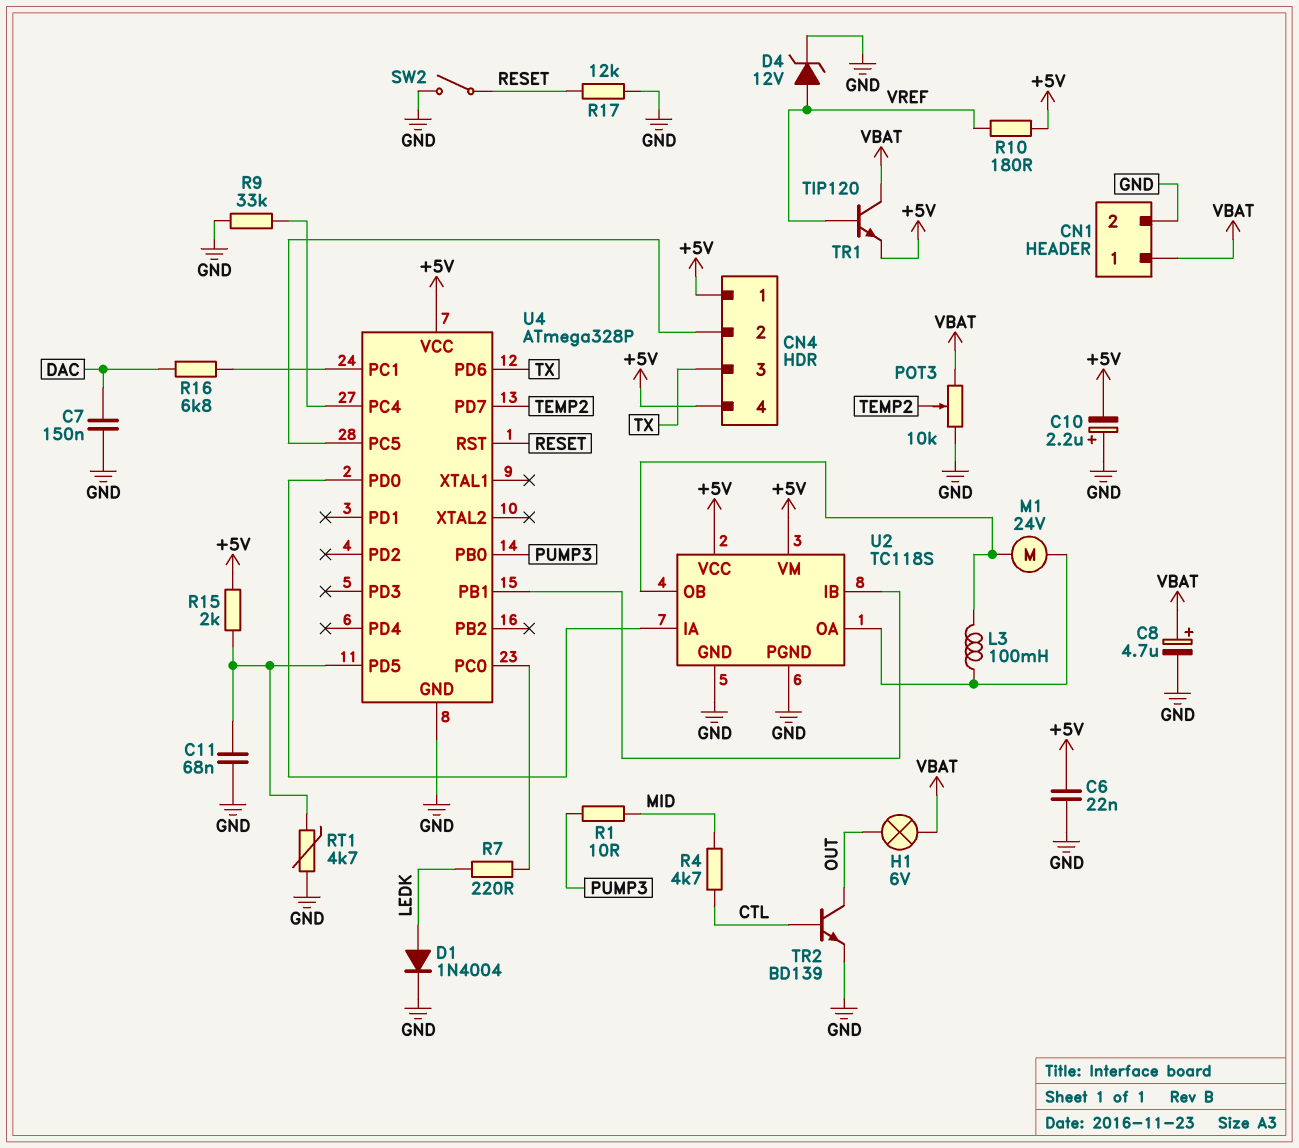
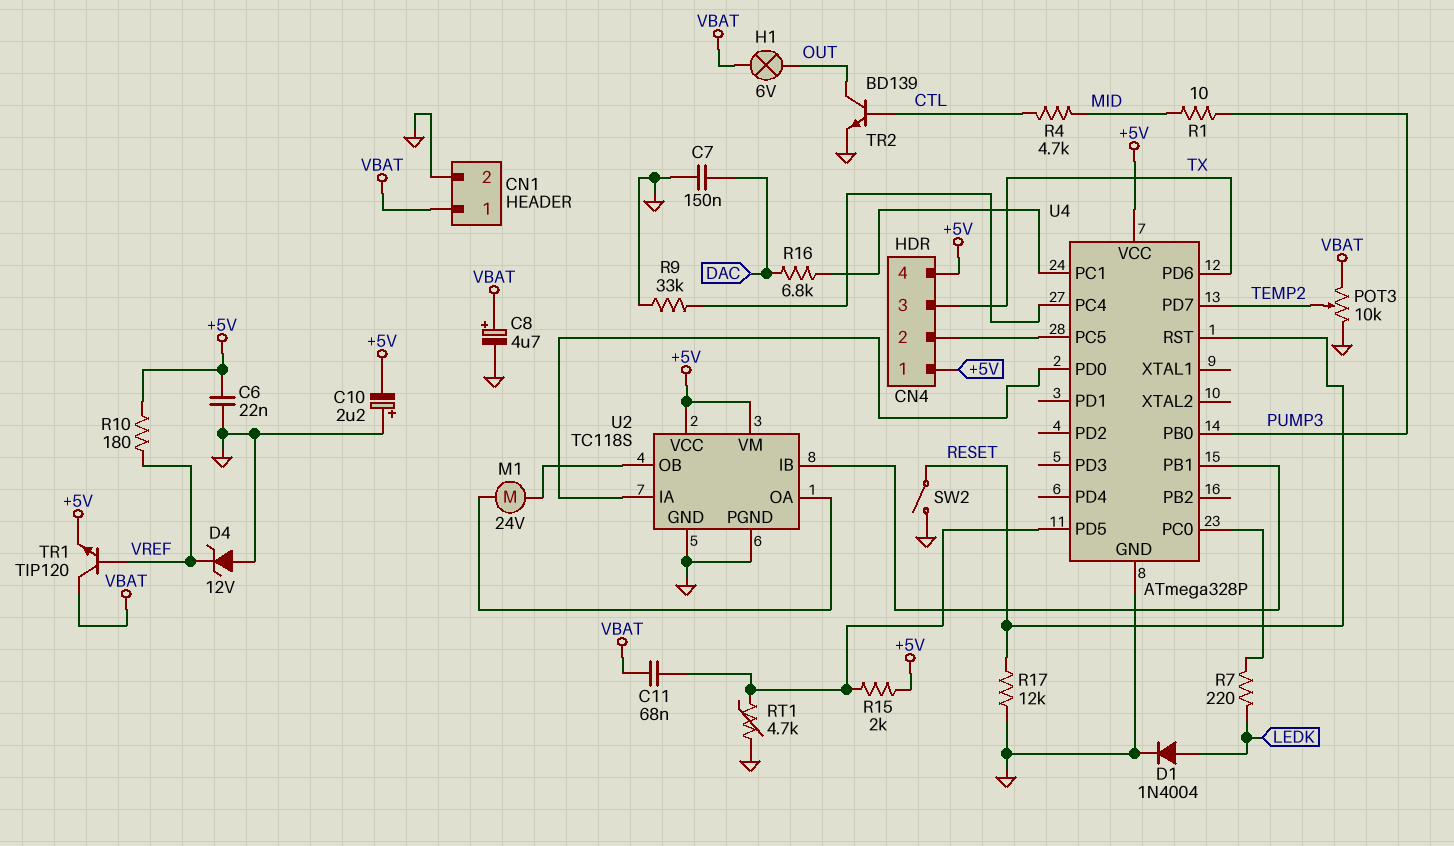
C11: 68nF (GND, U4/PD5) -> 68nF (U4/PD5, VBAT)
D4: zener 12V (A VREF, K GND) -> zener 12V (A GND, K VREF)
L3: 100mH (U2/OA, U2/OB) -> none

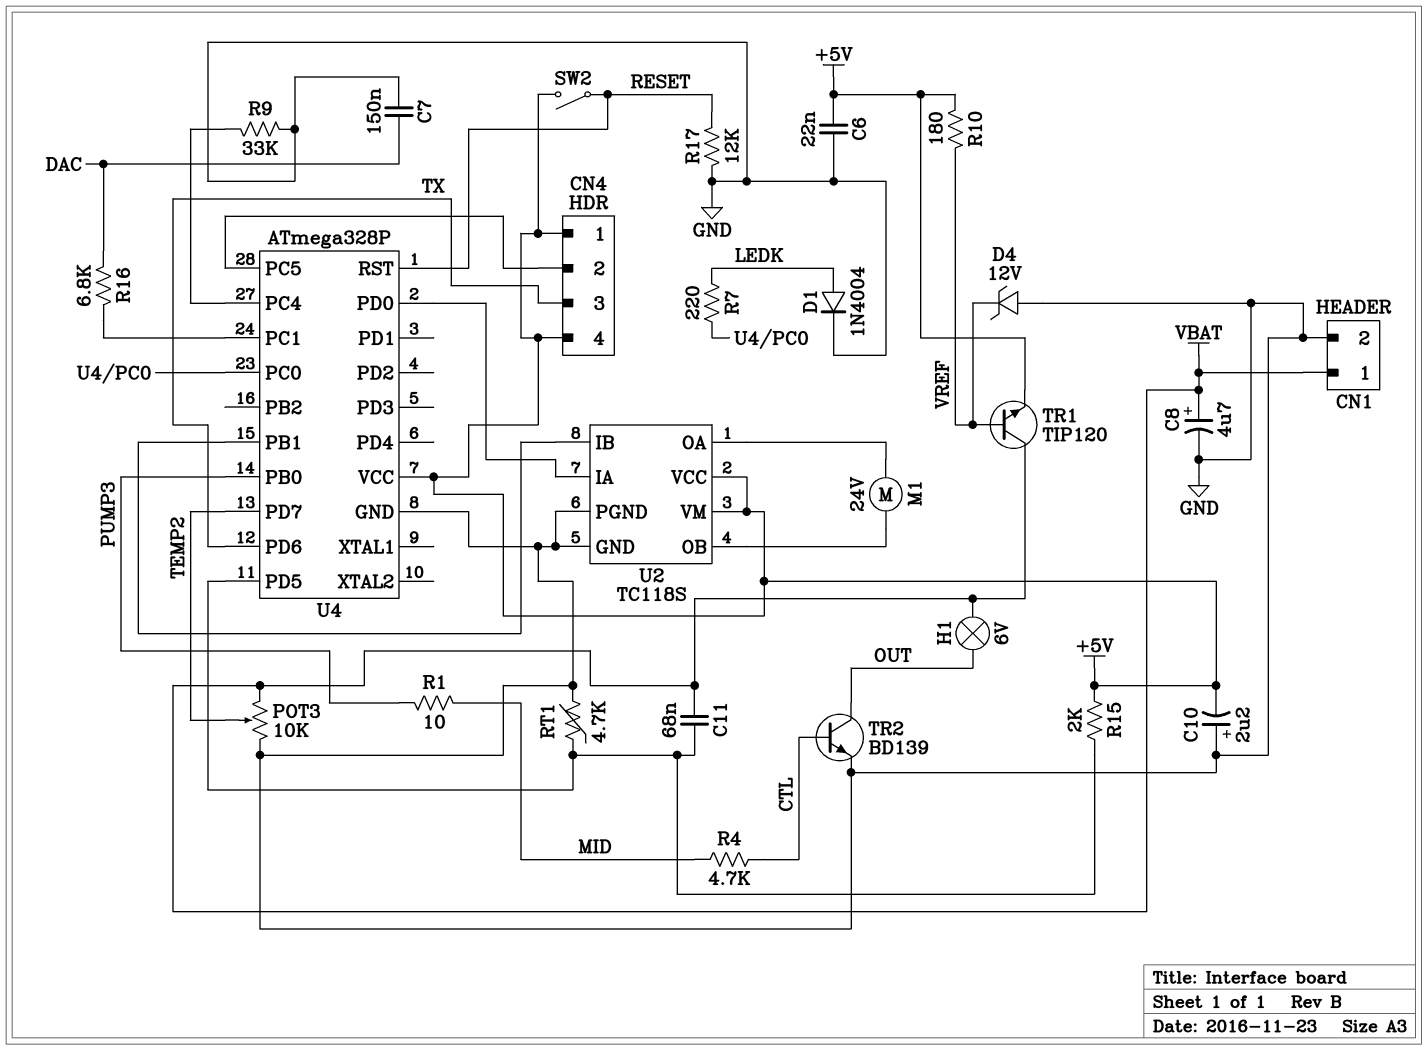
SW2: switch (GND, RESET) -> switch (+5V, RESET)

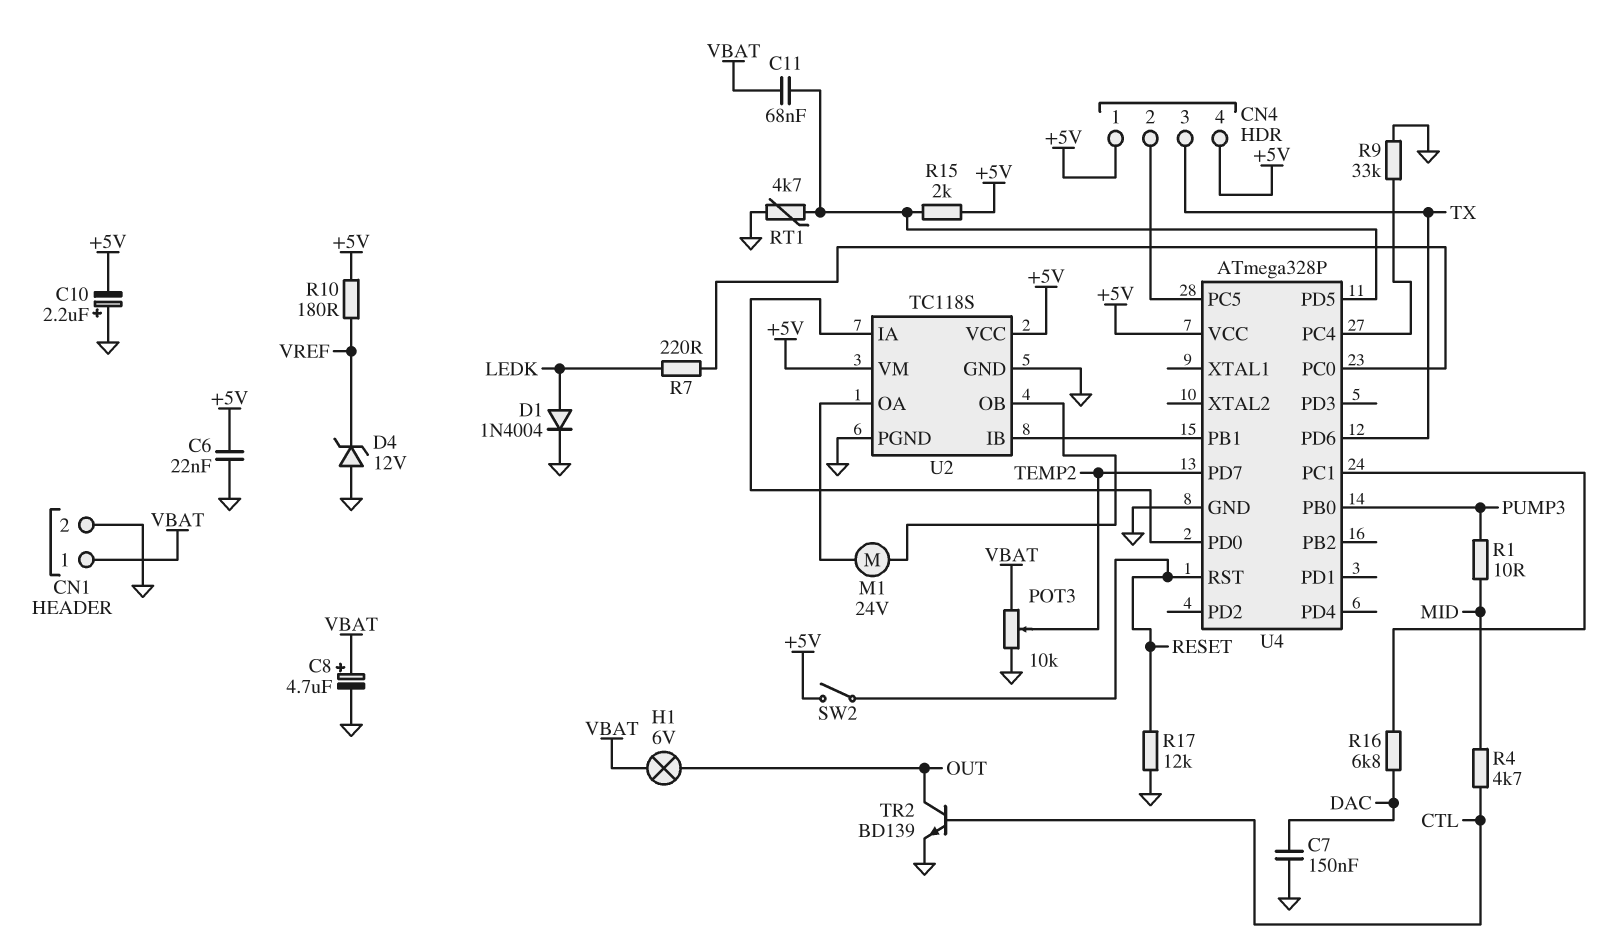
TR1: NPN TIP120 (B VREF, C VBAT, E +5V) -> none

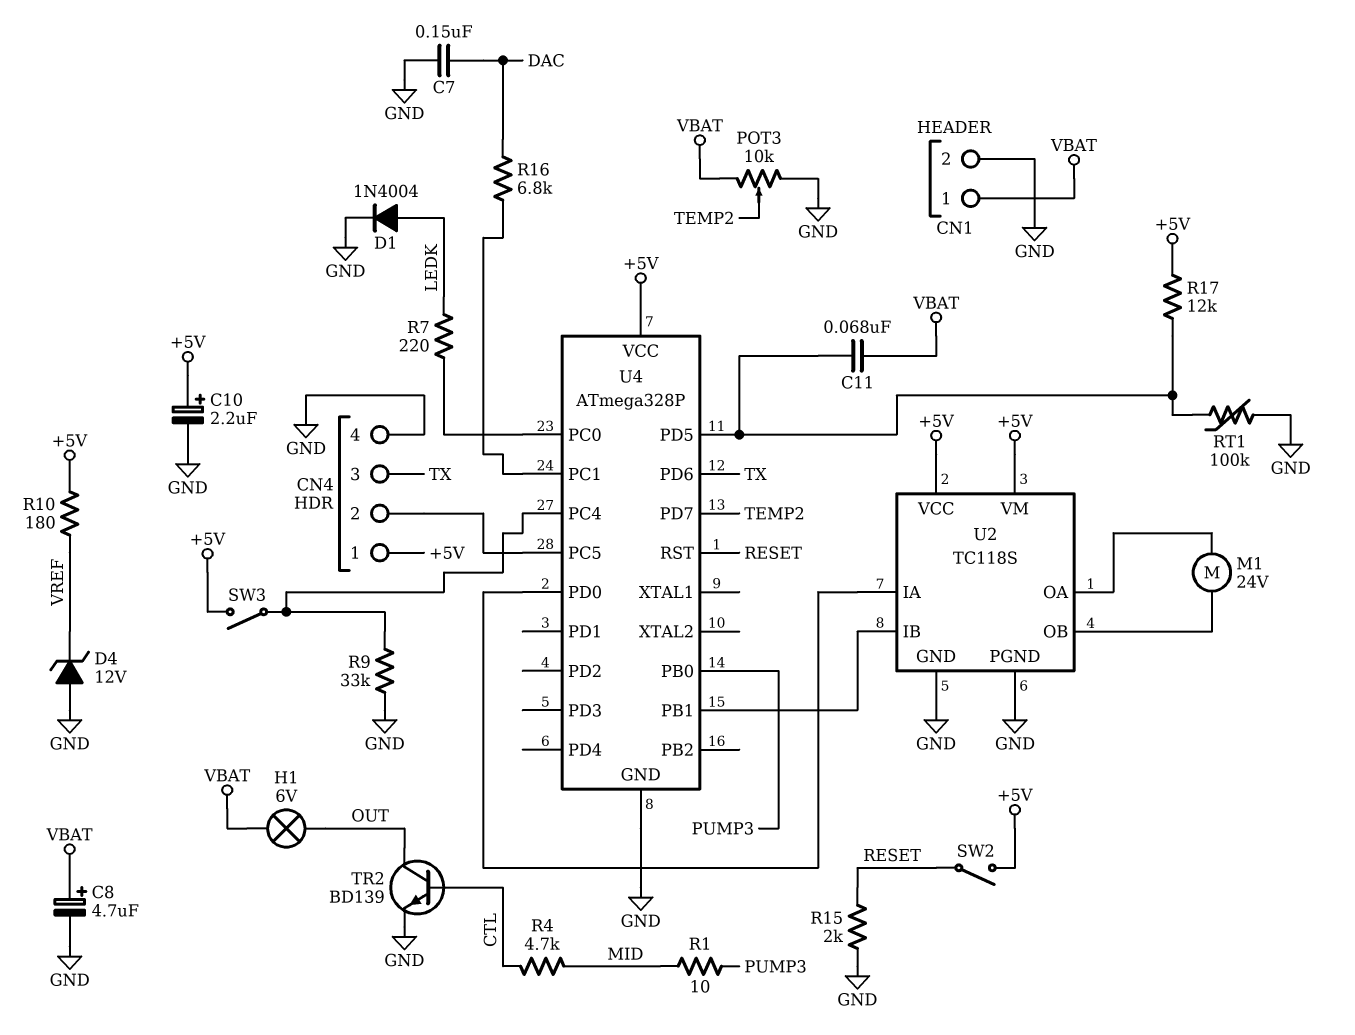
C6: 22nF (+5V, GND) -> none
C10: 2.2uF (plus GND, minus +5V) -> 2.2uF (plus +5V, minus GND)
CN4 pin 4: +5V -> GND
R15: 2k (+5V, U4/PD5) -> 2k (GND, RESET)
R17: 12k (GND, RESET) -> 12k (+5V, U4/PD5)
RT1: 4.7k (GND, U4/PD5) -> 100k (GND, U4/PD5)
SW3: none -> switch (+5V, U4/PC4)

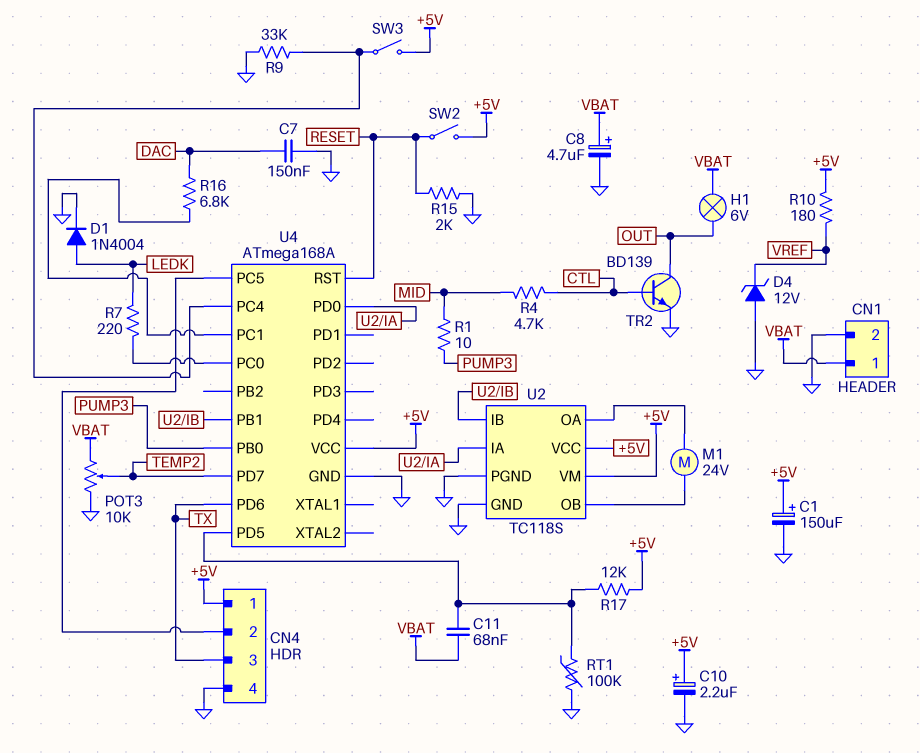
C1: none -> 150uF (plus +5V, minus GND)
U4: ATmega328P -> ATmega168A

